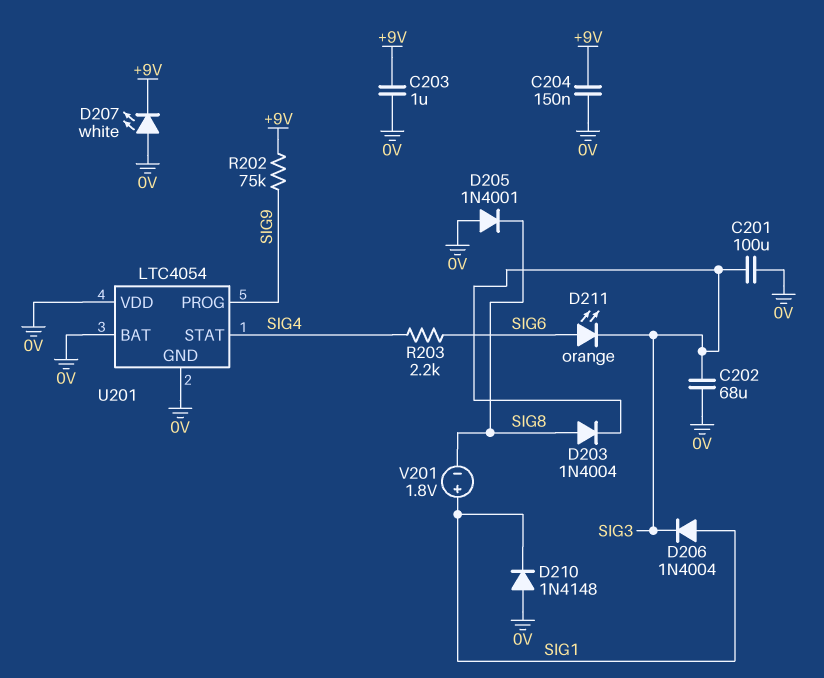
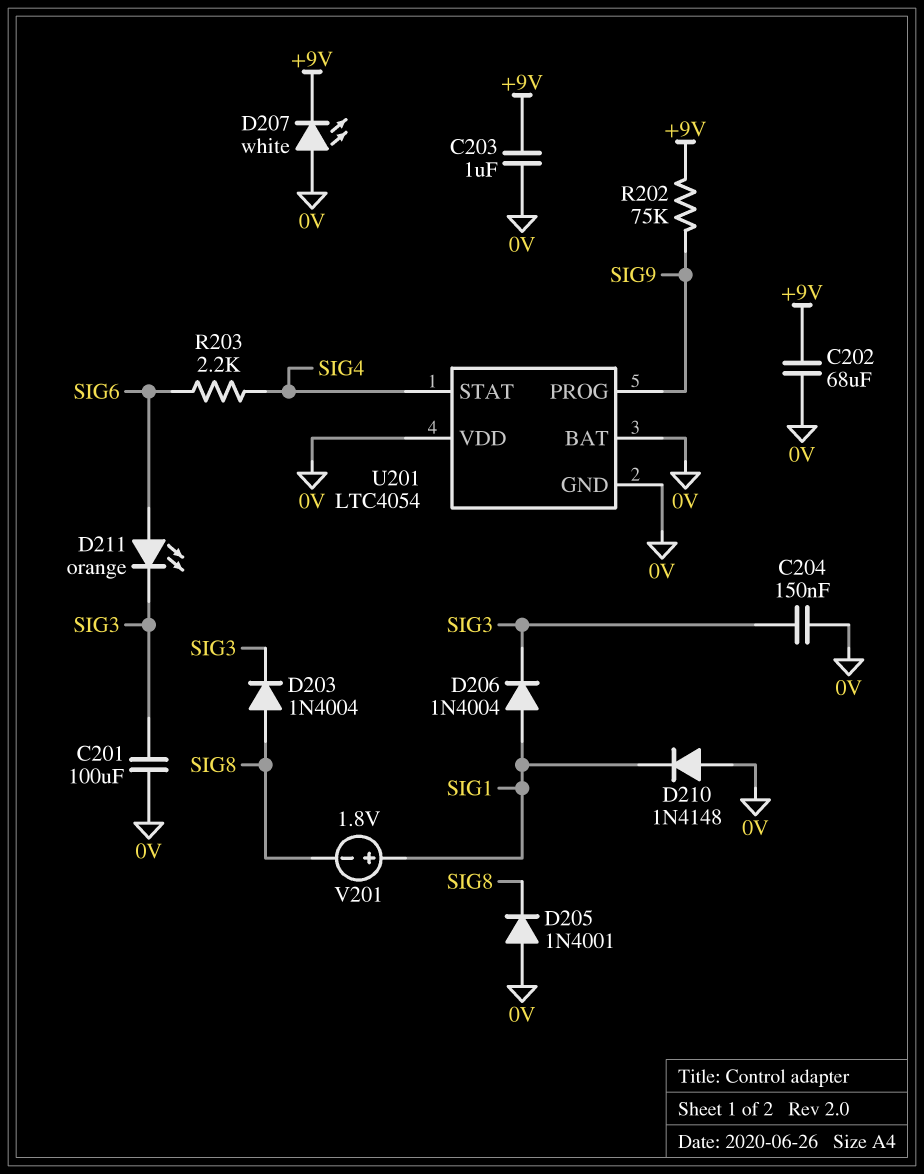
C202: 68uF (0V, SIG3) -> 68uF (+9V, 0V)
C204: 150nF (+9V, 0V) -> 150nF (0V, SIG3)

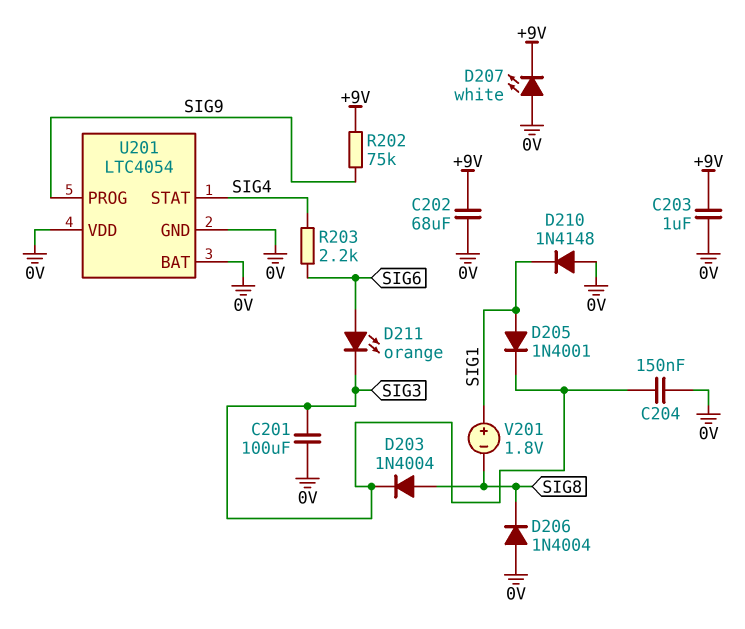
D205: diode 1N4001 (A 0V, K SIG8) -> diode 1N4001 (A SIG1, K SIG3)
D206: diode 1N4004 (A SIG1, K SIG3) -> diode 1N4004 (A 0V, K SIG8)

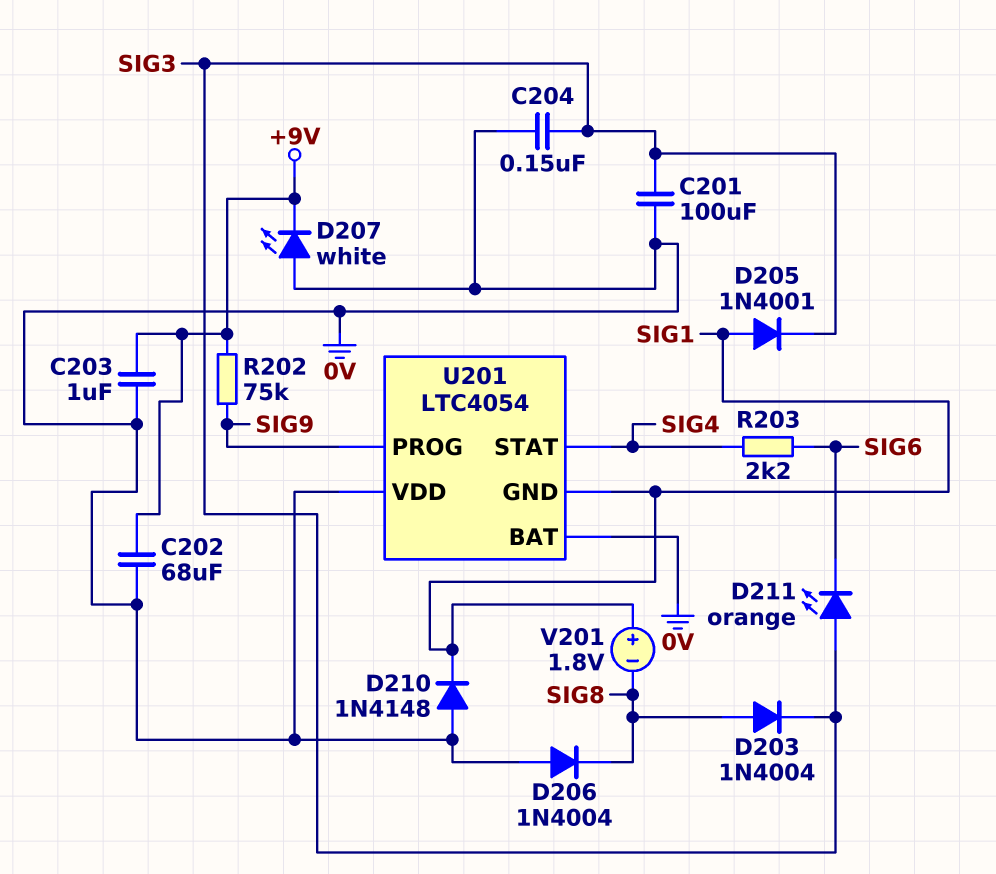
D211: LED orange (A SIG6, K SIG3) -> LED orange (A SIG3, K SIG6)
U201 pin GND: 0V -> SIG1

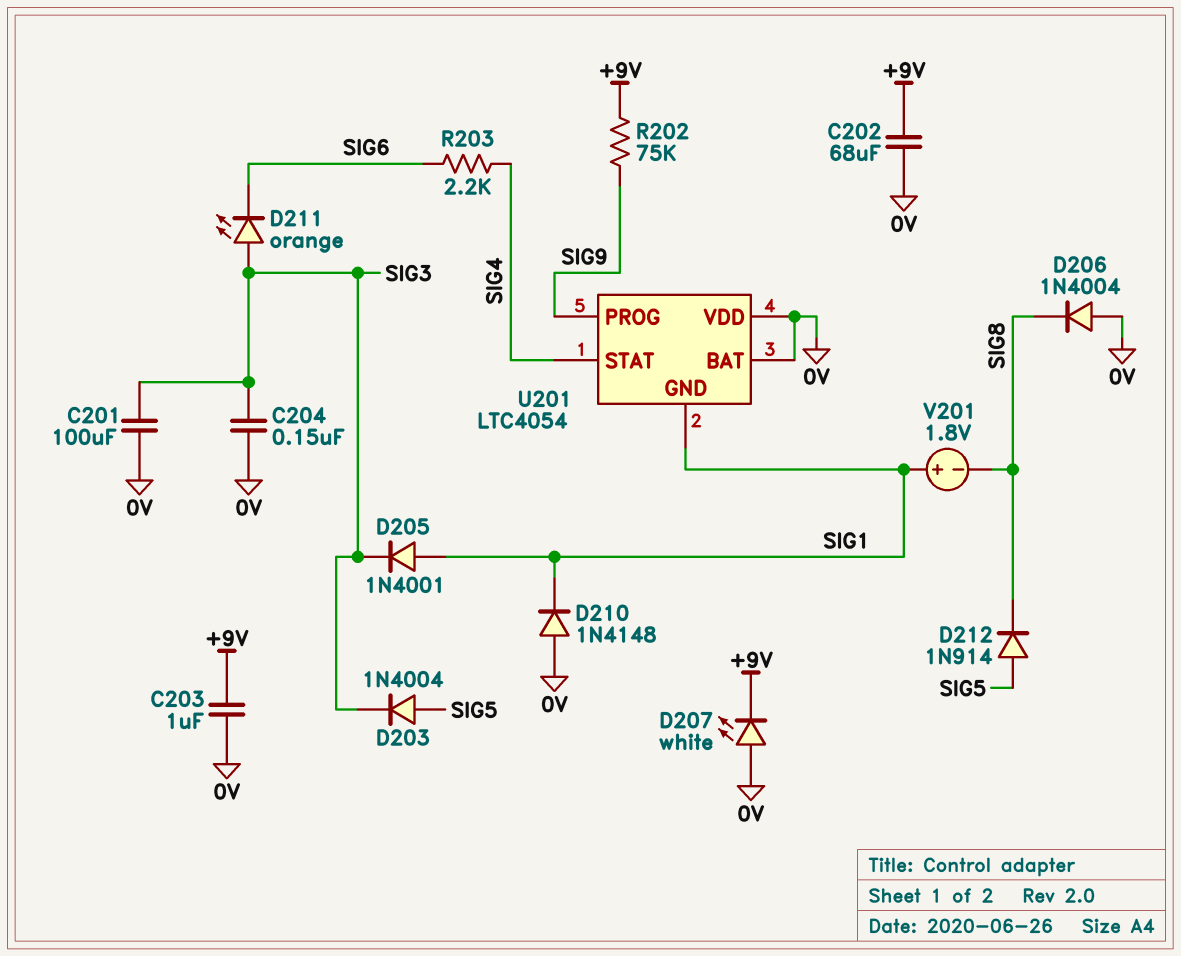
D203: diode 1N4004 (A SIG8, K SIG3) -> diode 1N4004 (A SIG5, K SIG3)
D212: none -> diode 1N914 (A SIG5, K SIG8)

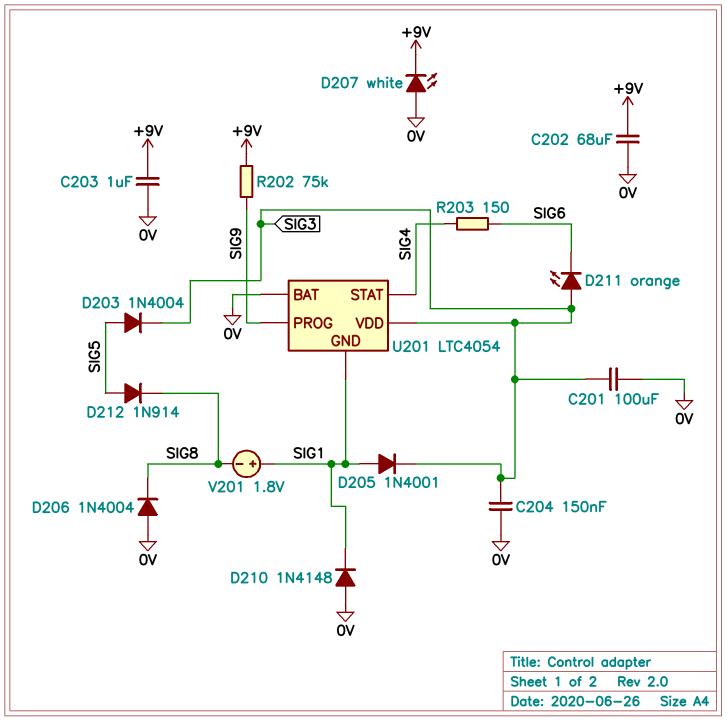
R203: 2.2k (SIG4, SIG6) -> 150 (SIG4, SIG6)
U201 pin VDD: 0V -> SIG3

